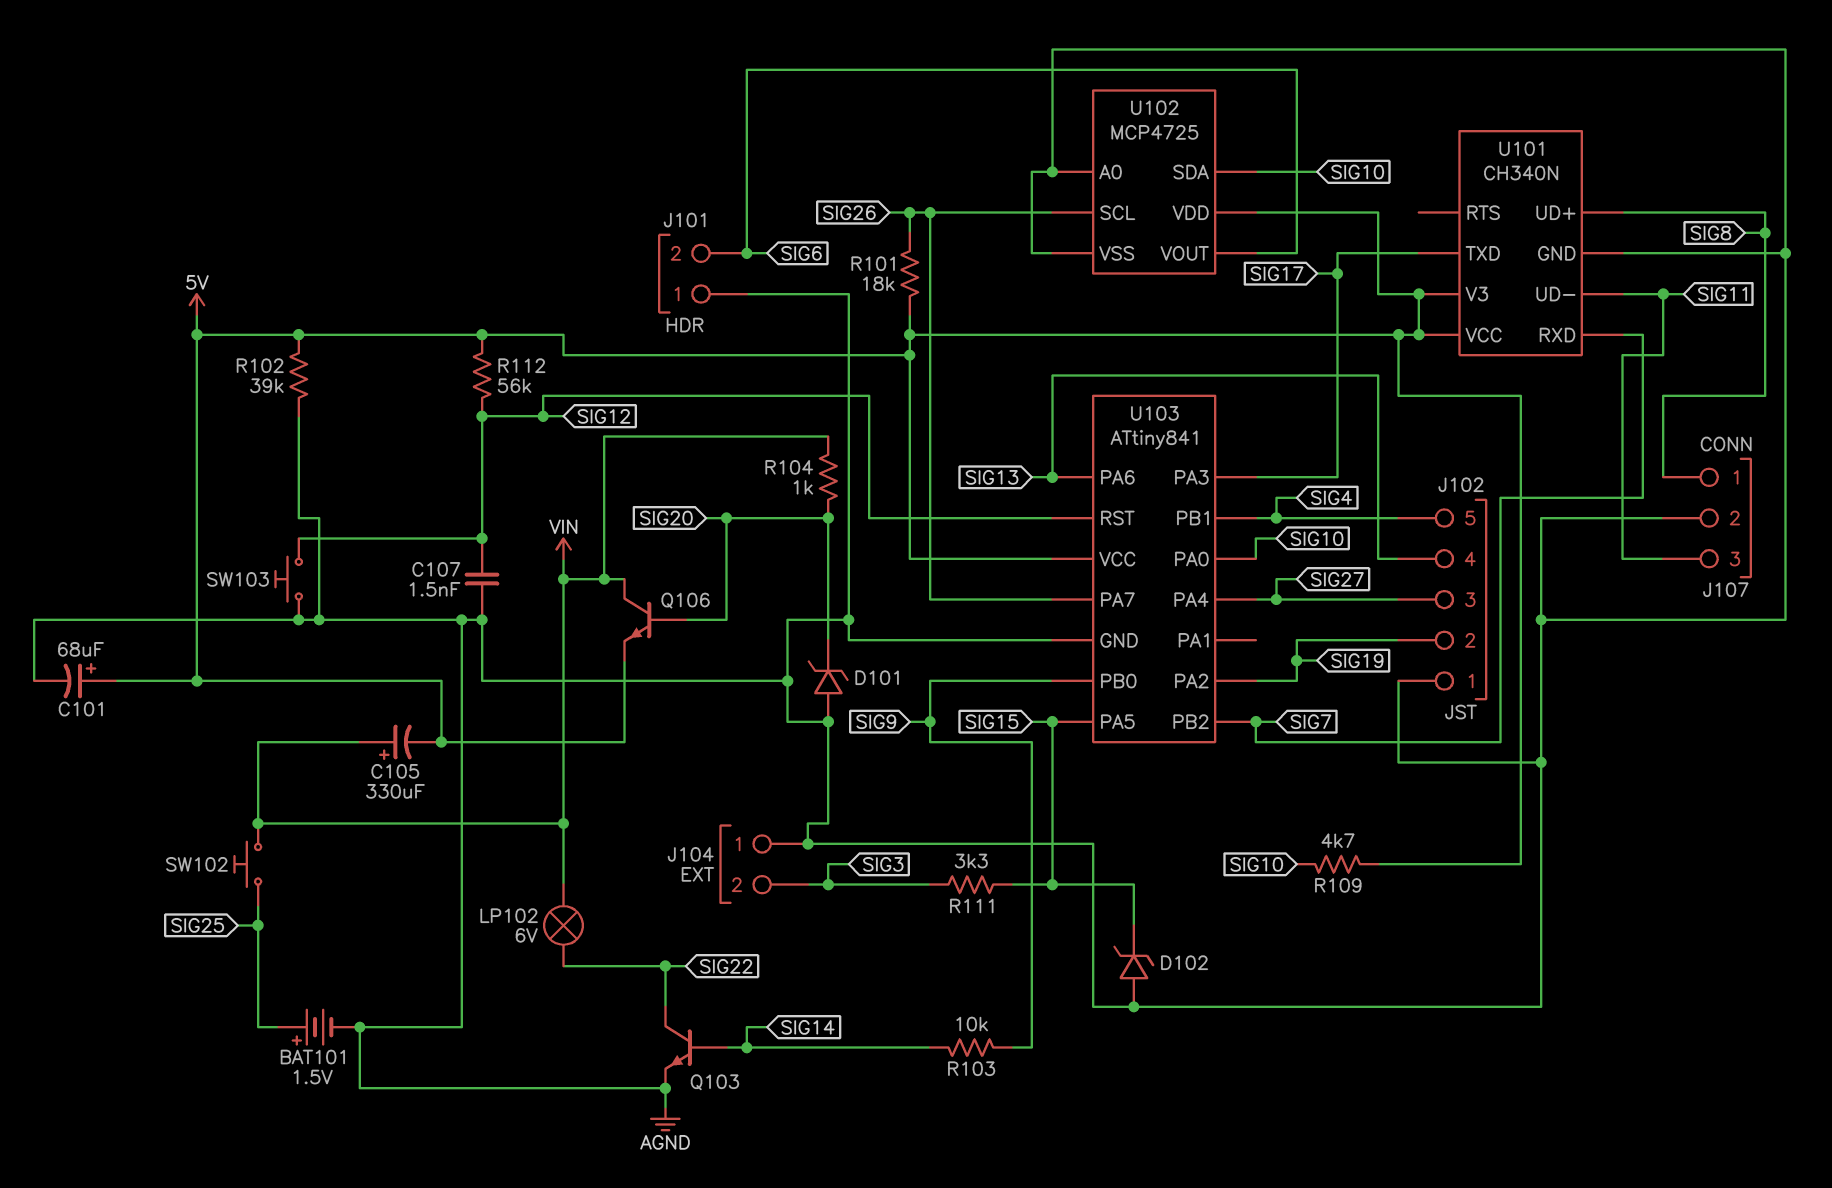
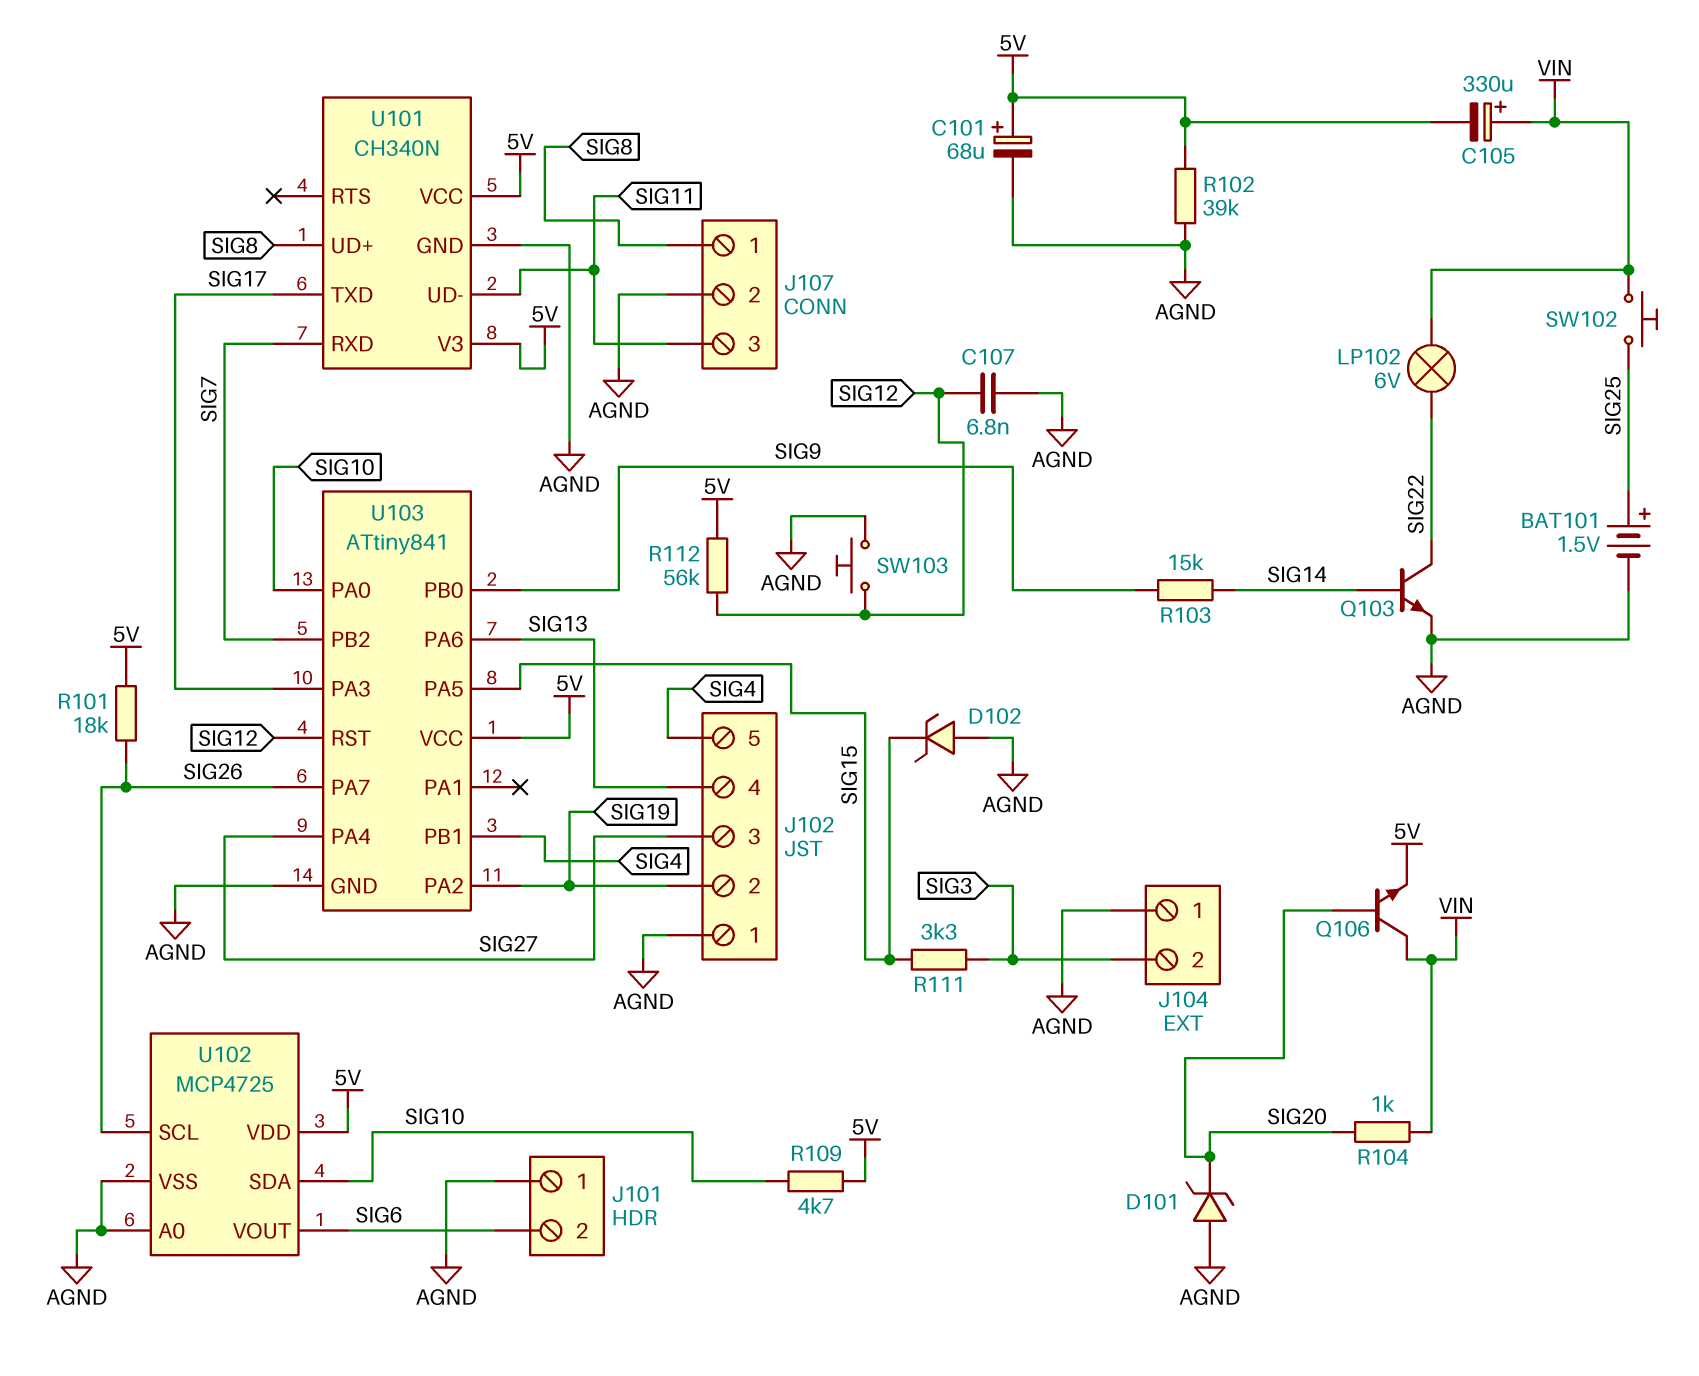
C107: 1.5nF (AGND, SIG12) -> 6.8nF (AGND, SIG12)
R103: 10k (SIG9, SIG14) -> 15k (SIG9, SIG14)

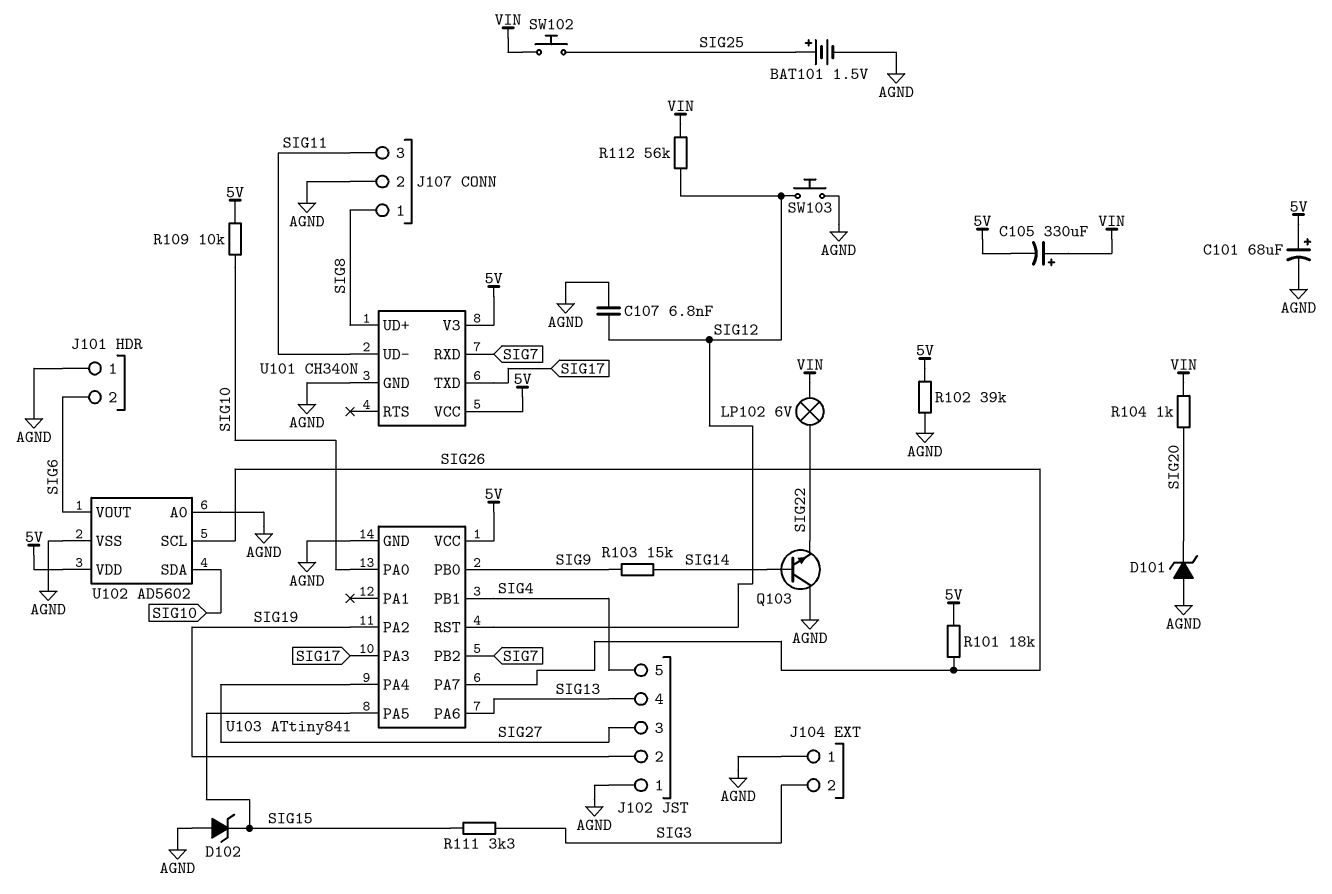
Q103: NPN (B SIG14, C SIG22, E AGND) -> NPN (B SIG14, C AGND, E SIG22)
Q106: NPN (B SIG20, C VIN, E 5V) -> none
R109: 4.7k (5V, SIG10) -> 10k (5V, SIG10)
R112: 56k (5V, SIG12) -> 56k (SIG12, VIN)
U102: MCP4725 -> AD5602

